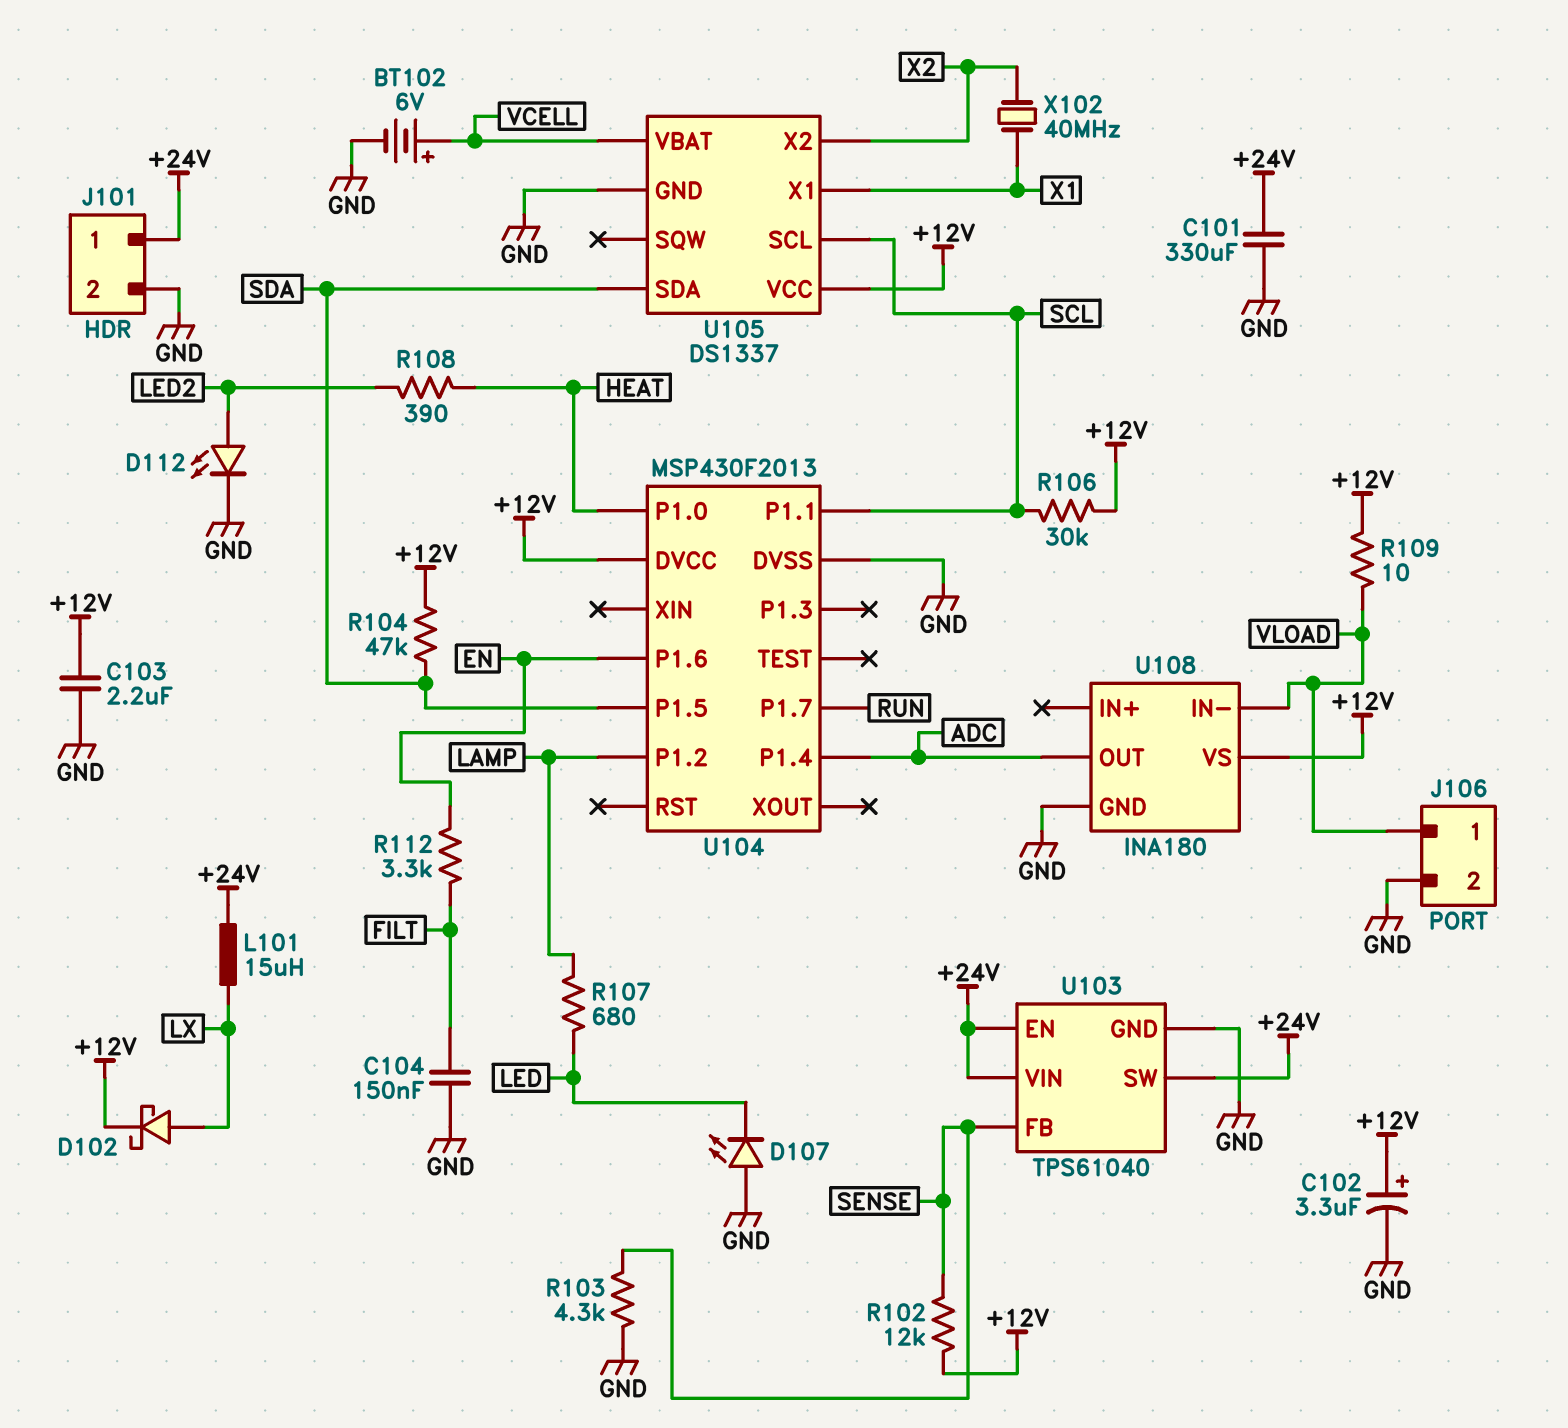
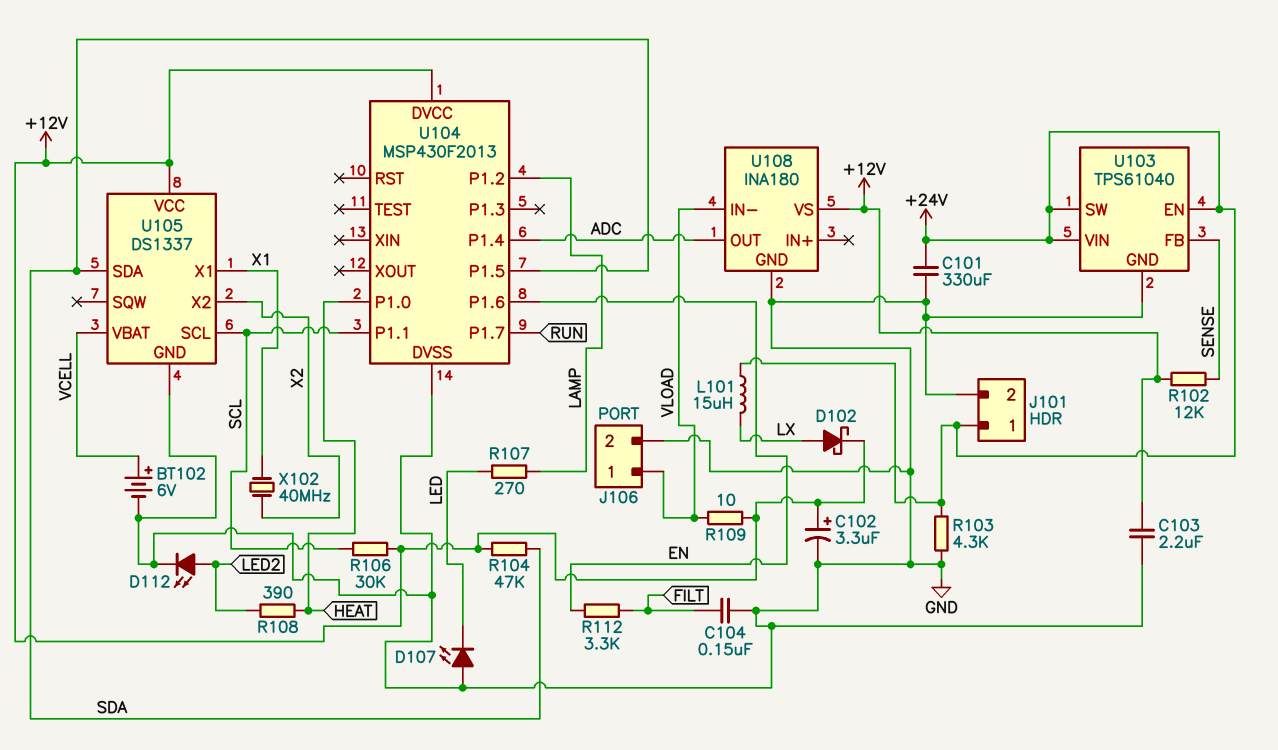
R103: 4.3k (GND, SENSE) -> 4.3k (+24V, GND)
R107: 680 (LAMP, LED) -> 270 (LAMP, LED)

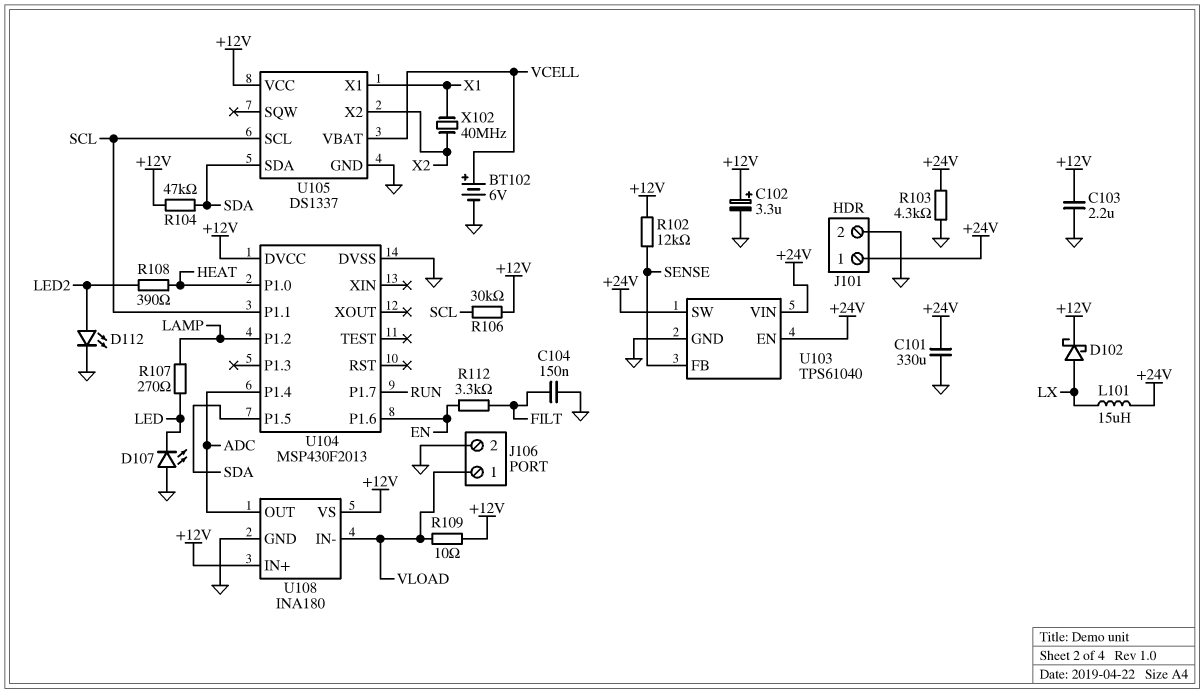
U108 pin IN+: none -> +12V

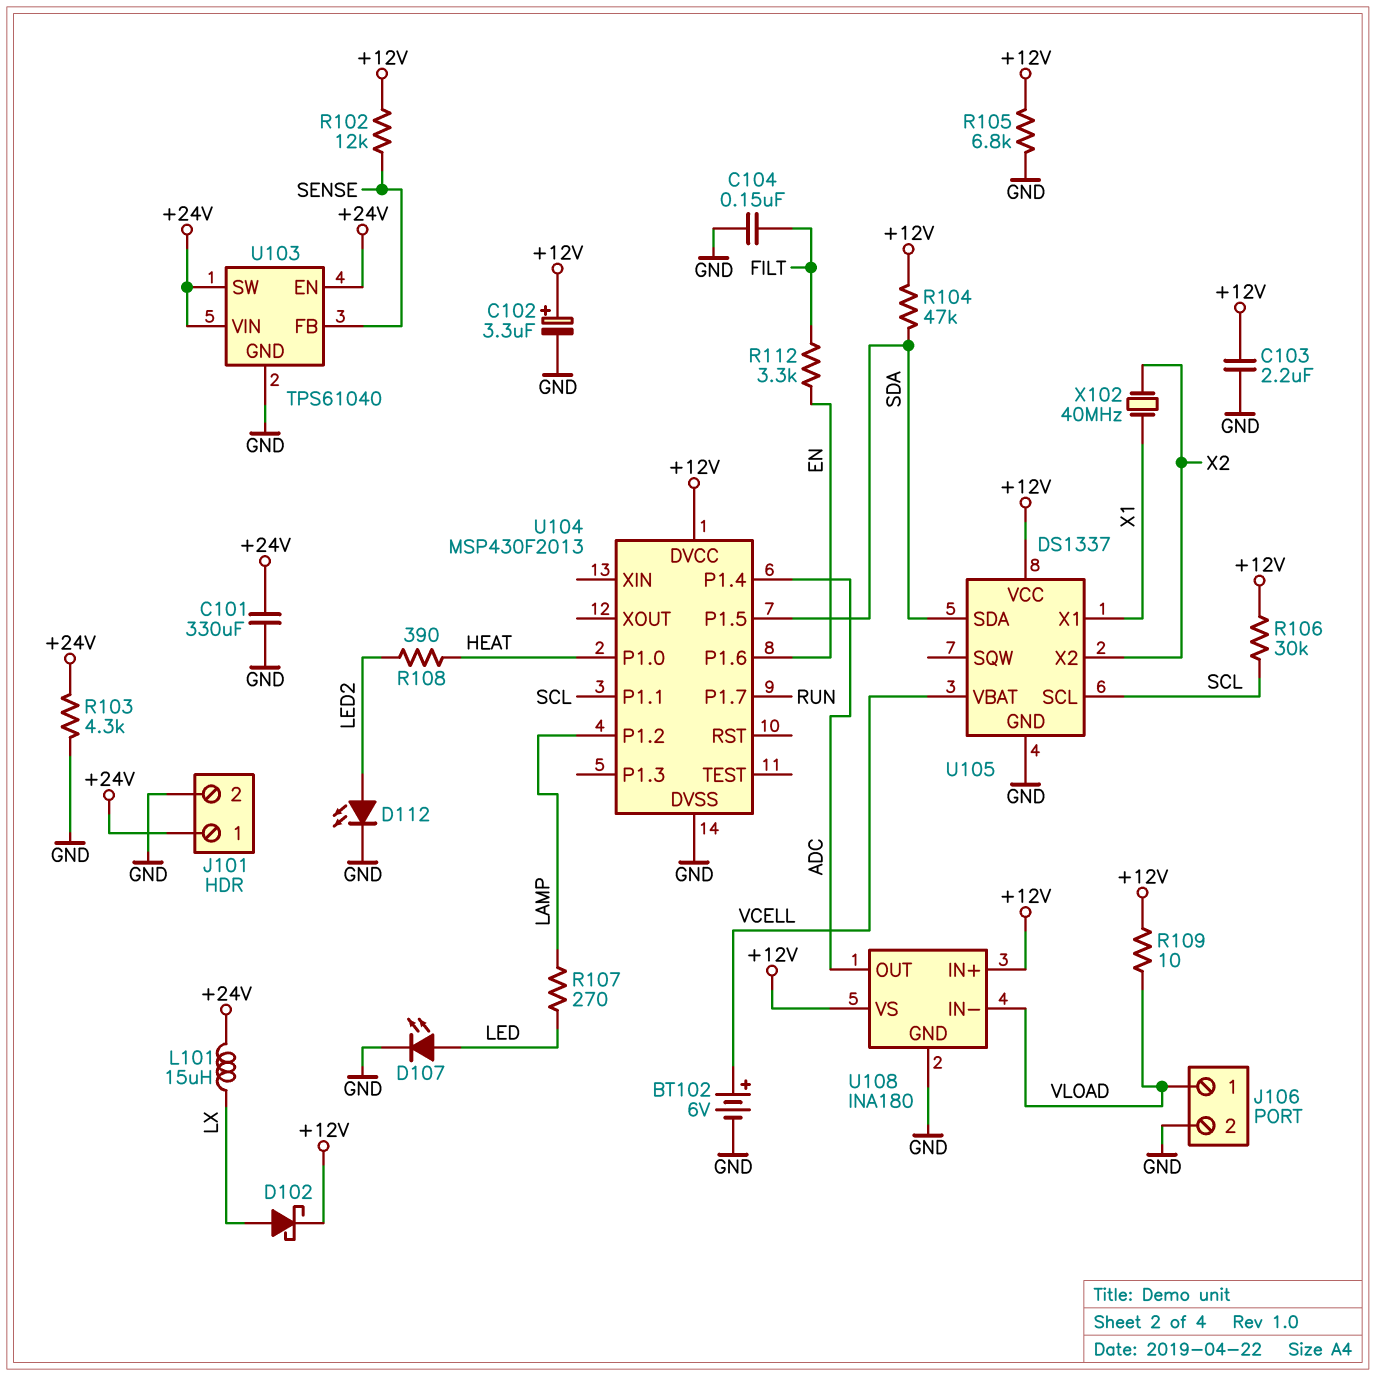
D107: LED (A GND, K LED) -> LED (A LED, K GND)
R105: none -> 6.8k (+12V, GND)

